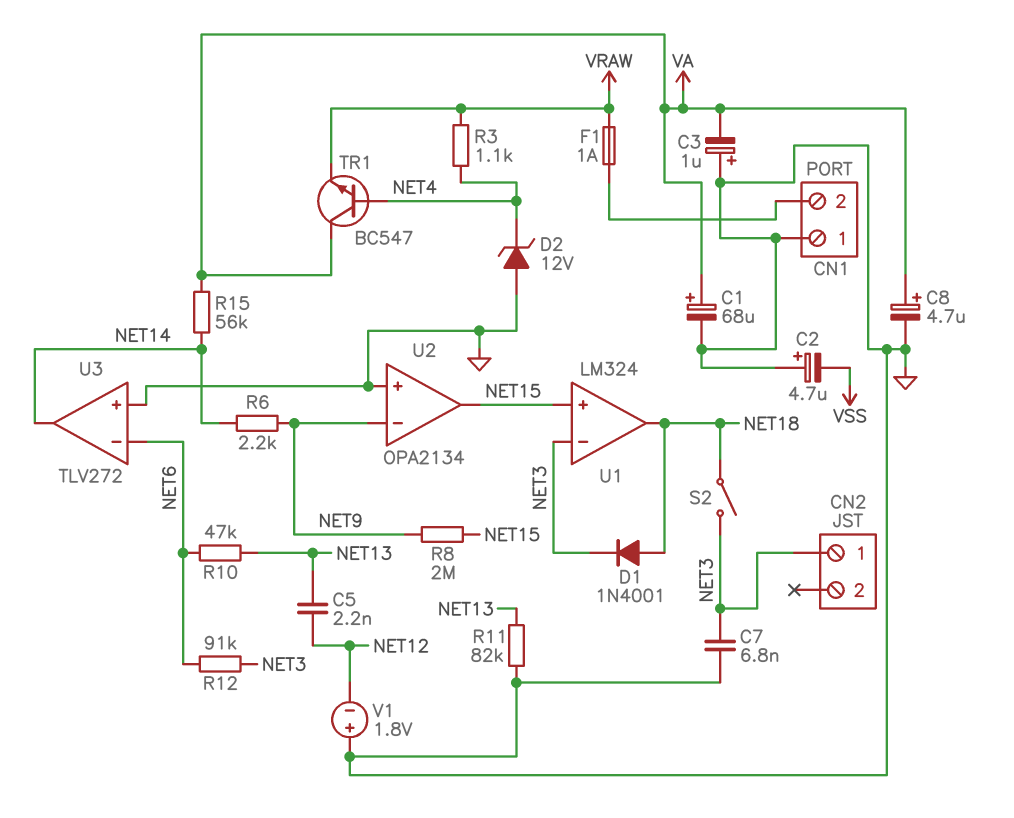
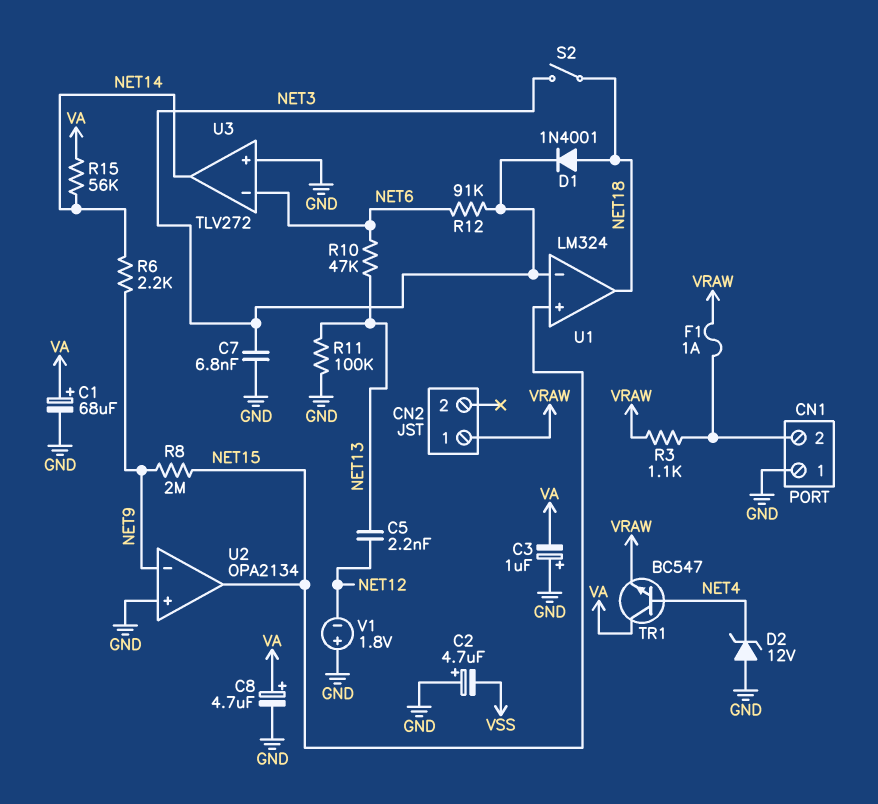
CN2 pin 1: NET3 -> VRAW
R3: 1.1k (NET4, VRAW) -> 1.1k (CN1/2, VRAW)
R11: 82k (GND, NET13) -> 100k (GND, NET13)

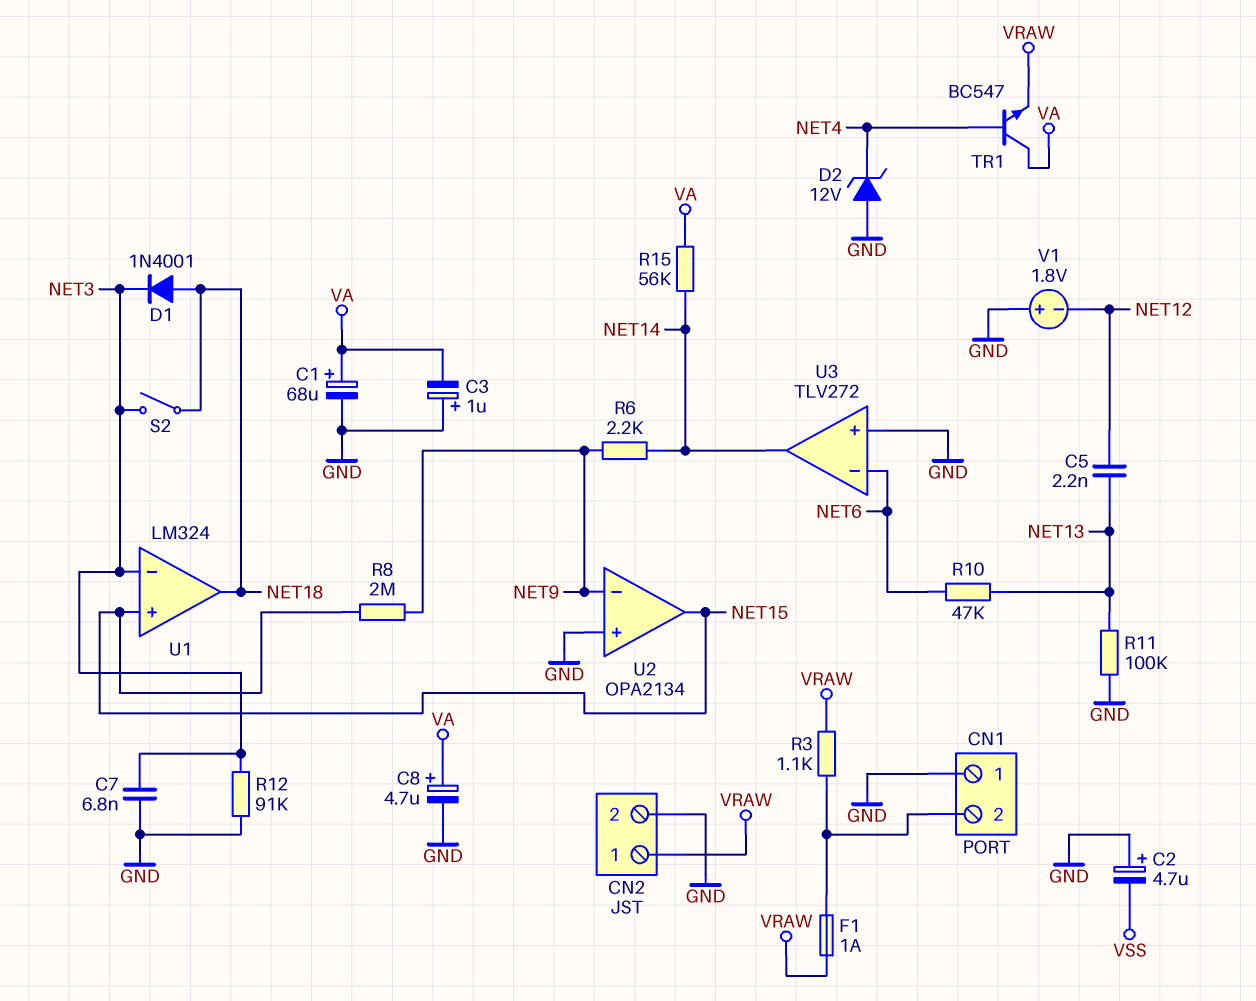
CN2 pin 2: none -> GND
R12: 91k (NET3, NET6) -> 91k (GND, NET3)

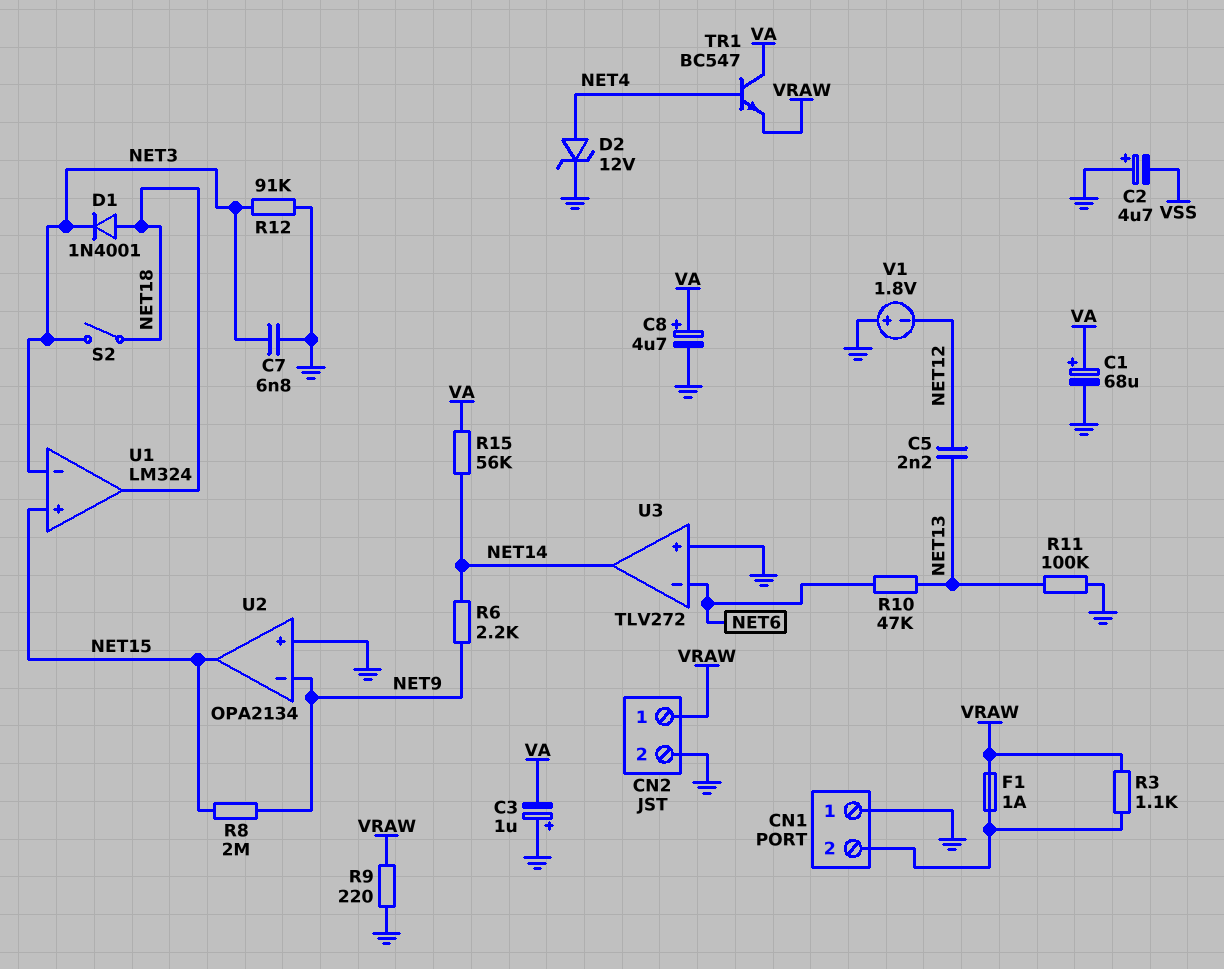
D2: zener 12V (A GND, K NET4) -> zener 12V (A NET4, K GND)
R9: none -> 220 (GND, VRAW)

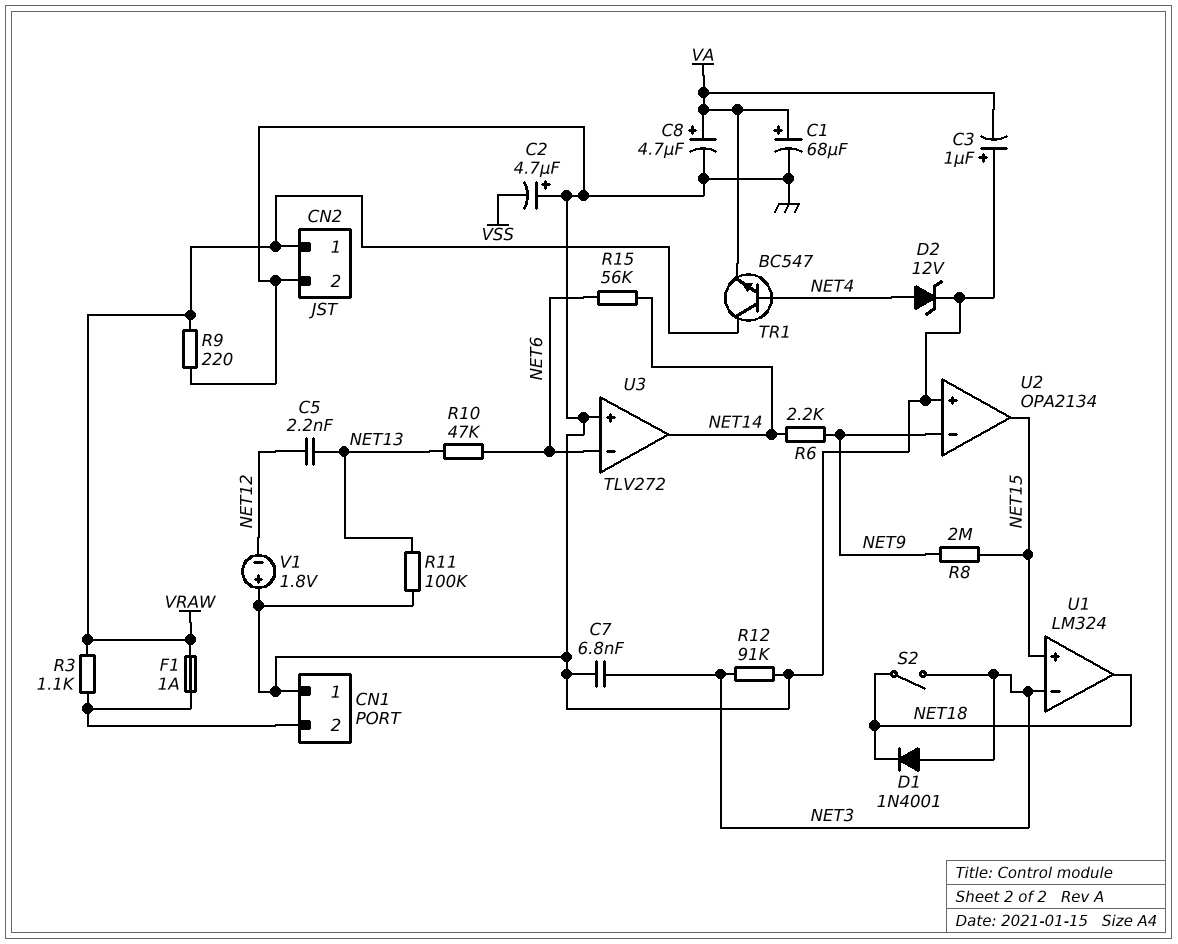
D1: diode 1N4001 (A NET18, K NET3) -> diode 1N4001 (A NET3, K NET18)
R15: 56k (NET14, VA) -> 56k (NET6, NET14)
TR1: NPN BC547 (B NET4, C VA, E VRAW) -> NPN BC547 (B NET4, C VRAW, E VA)

